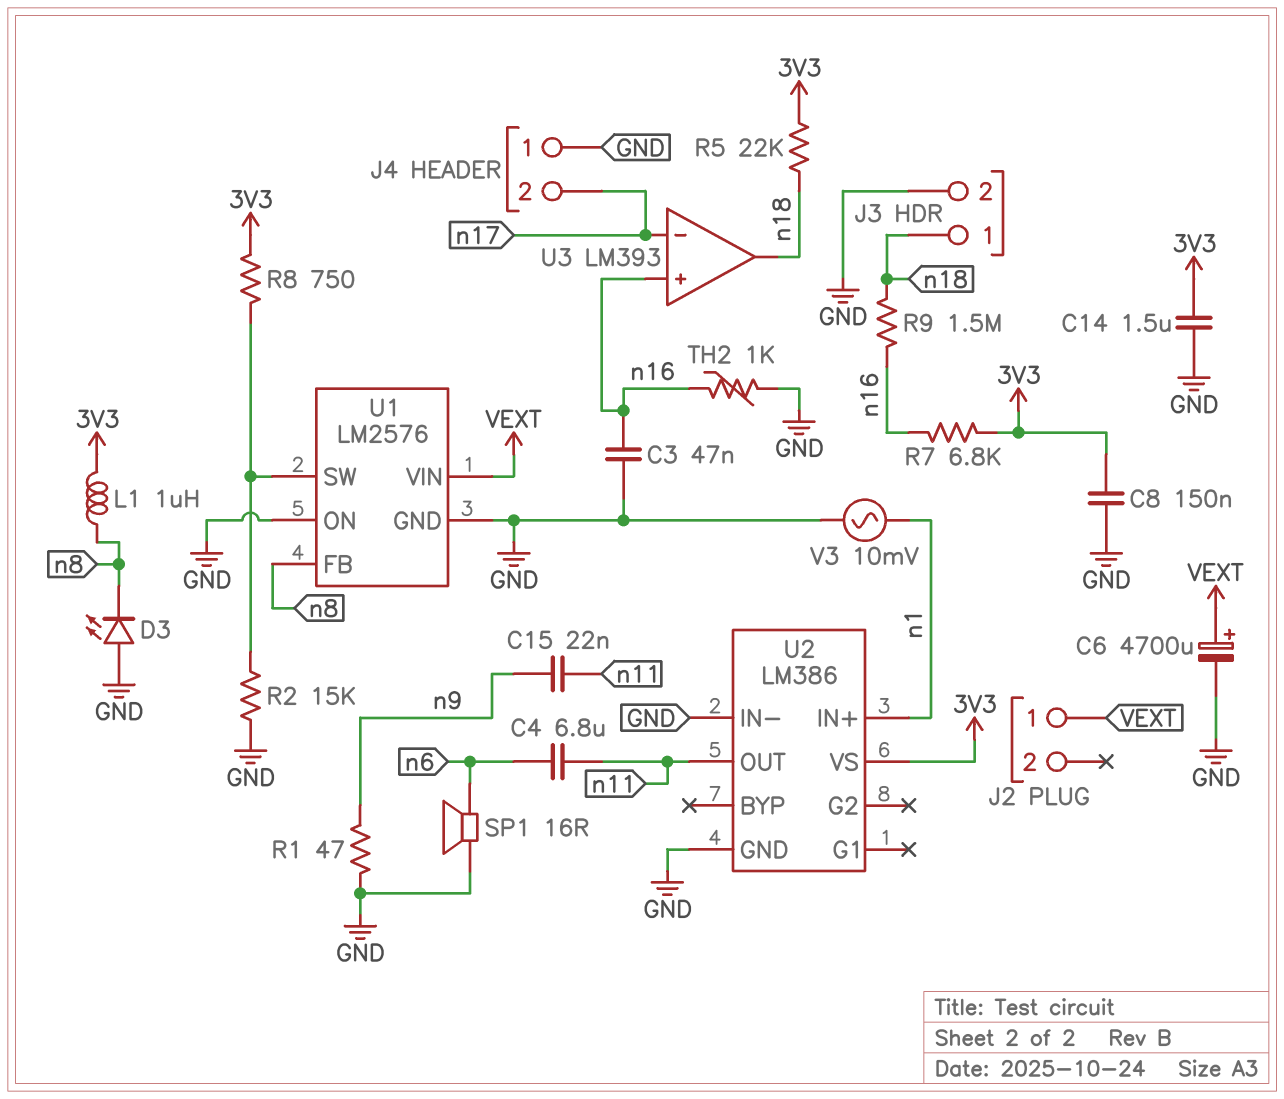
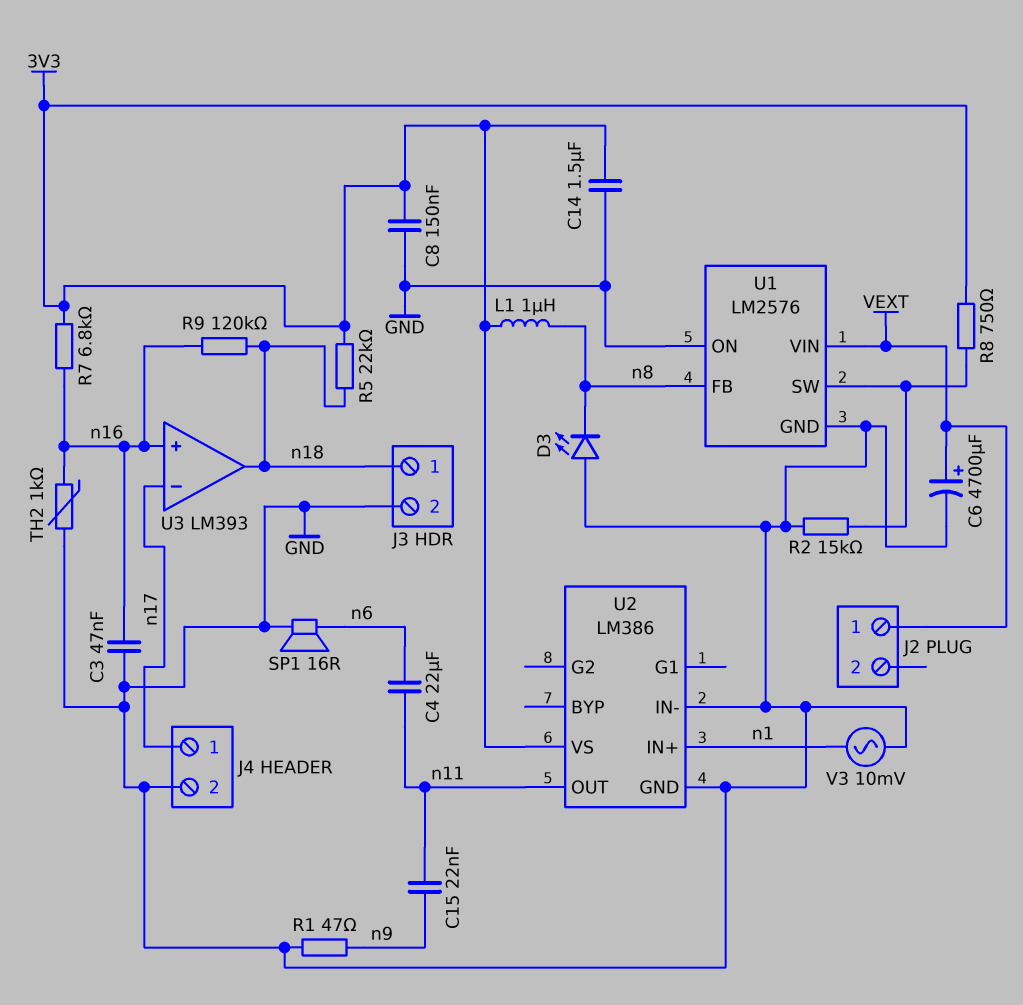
C4: 6.8uF (n6, n11) -> 22uF (n6, n11)
J4 pin 1: GND -> n17
J4 pin 2: n17 -> GND
R9: 1.5M (n16, n18) -> 120k (n16, n18)

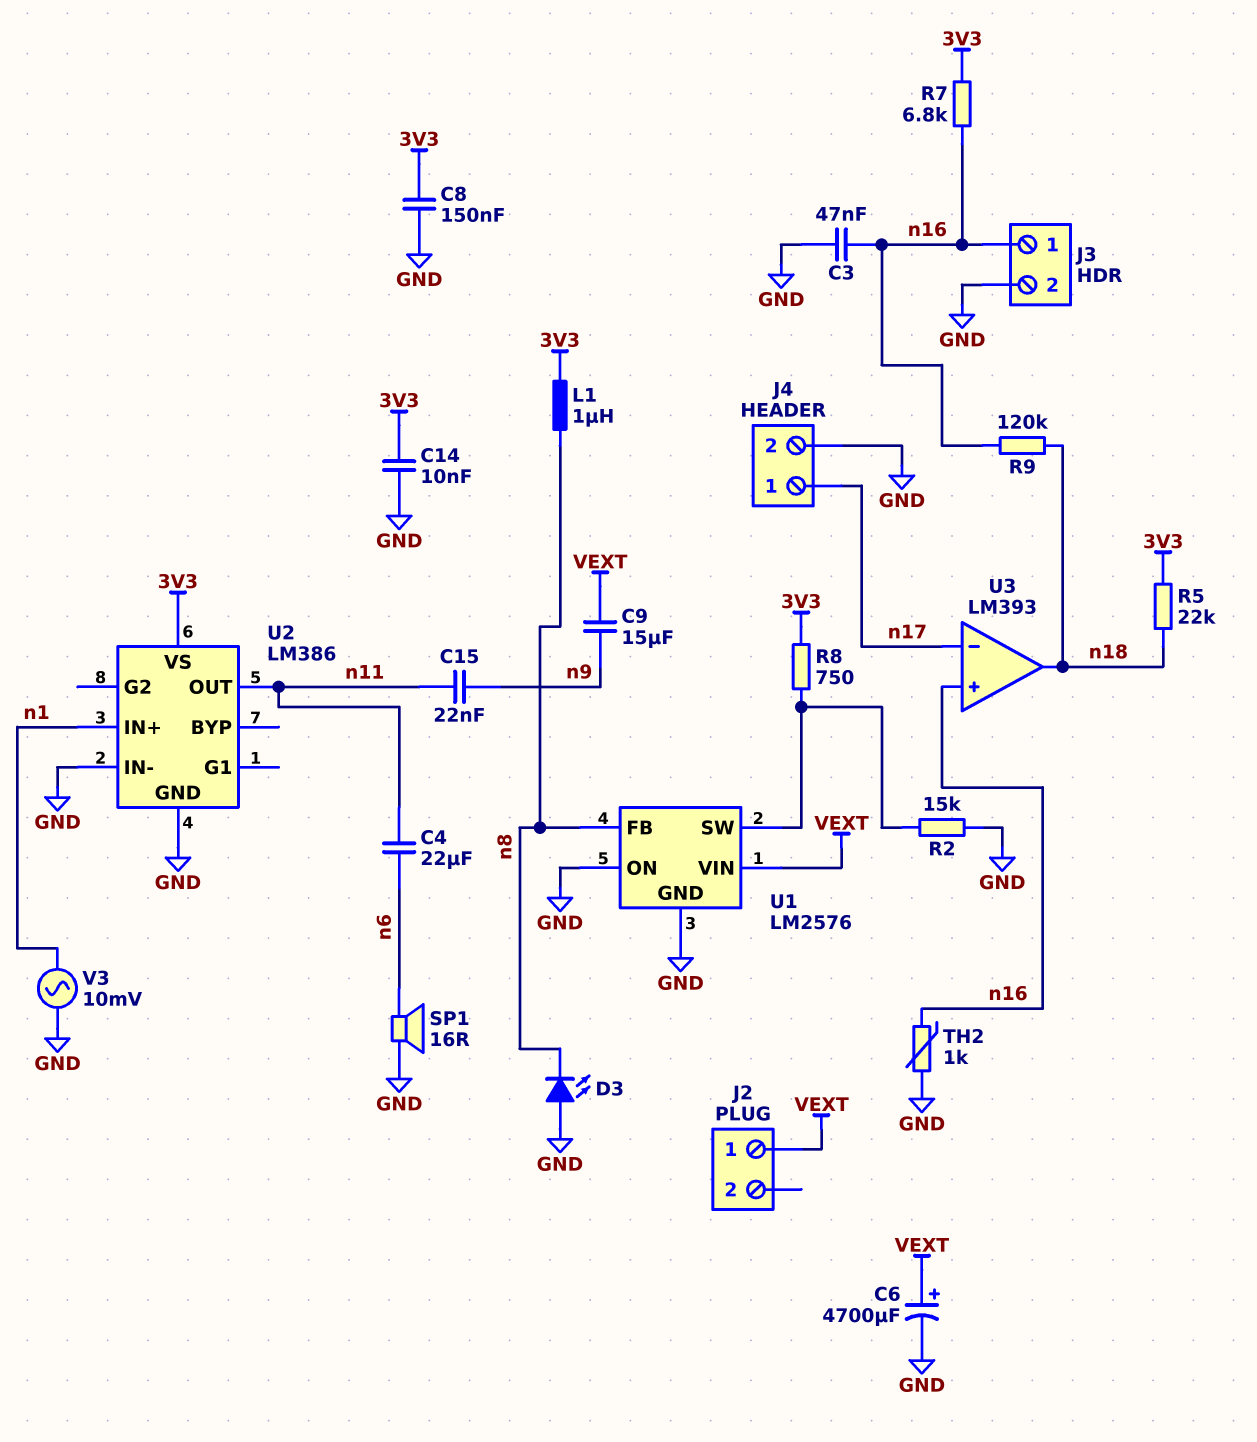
C9: none -> 15uF (VEXT, n9)
C14: 1.5uF (3V3, GND) -> 10nF (3V3, GND)
J3 pin 1: n18 -> n16
R1: 47 (GND, n9) -> none

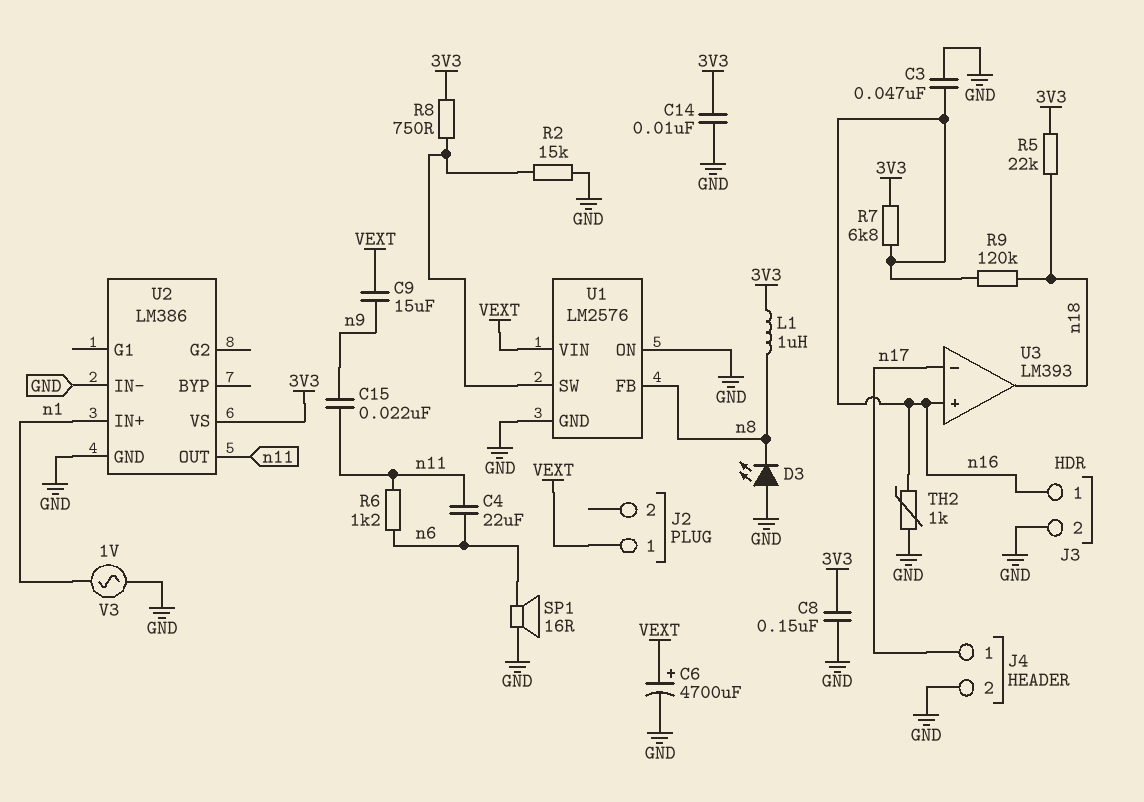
R6: none -> 1.2k (n6, n11)
V3: AC 10mV (GND, n1) -> AC 1V (GND, n1)

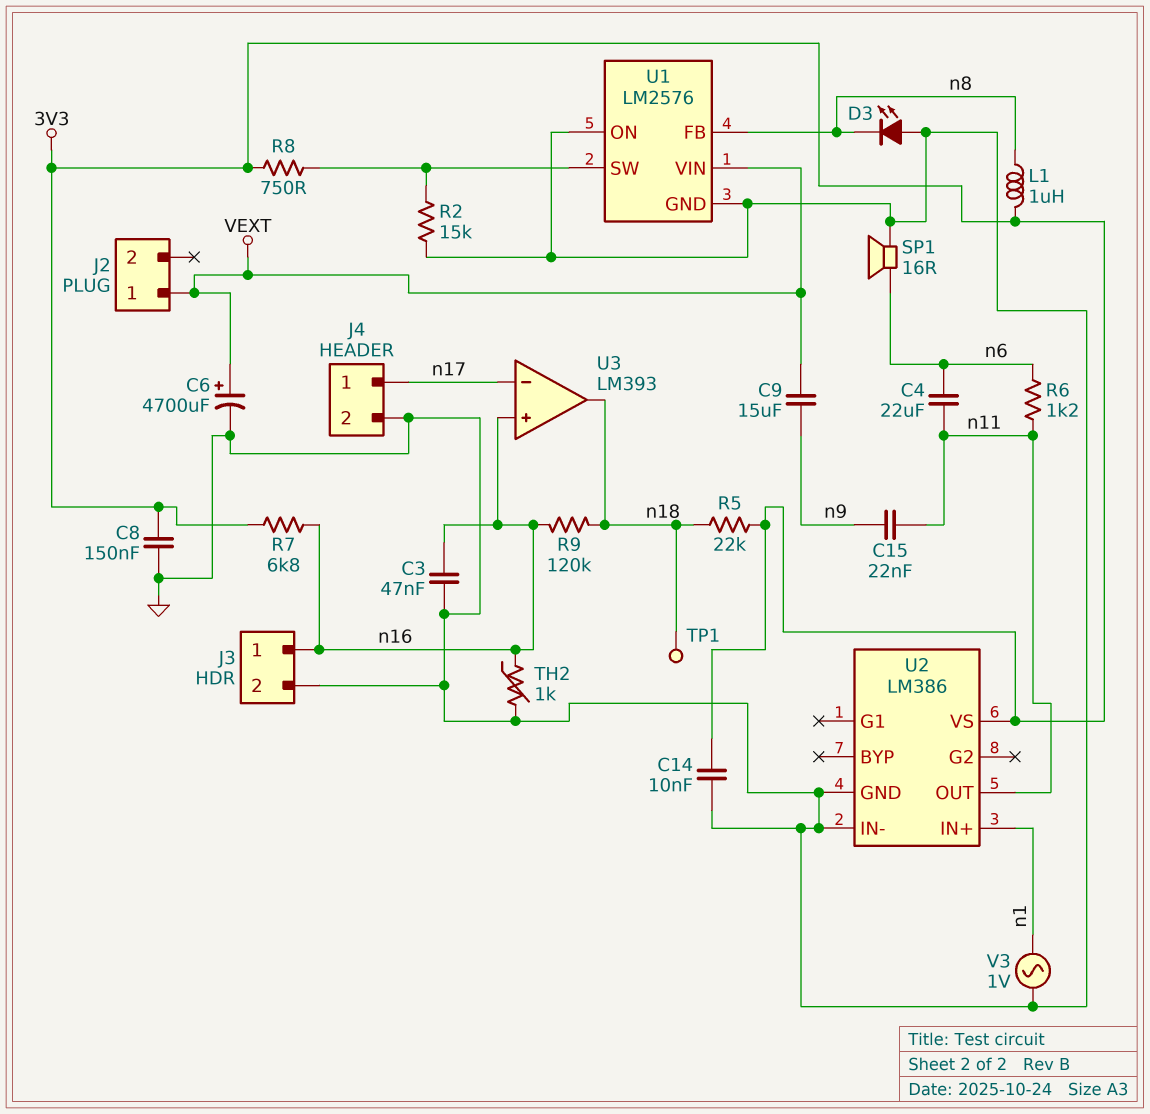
TP1: none -> test point (n18)

